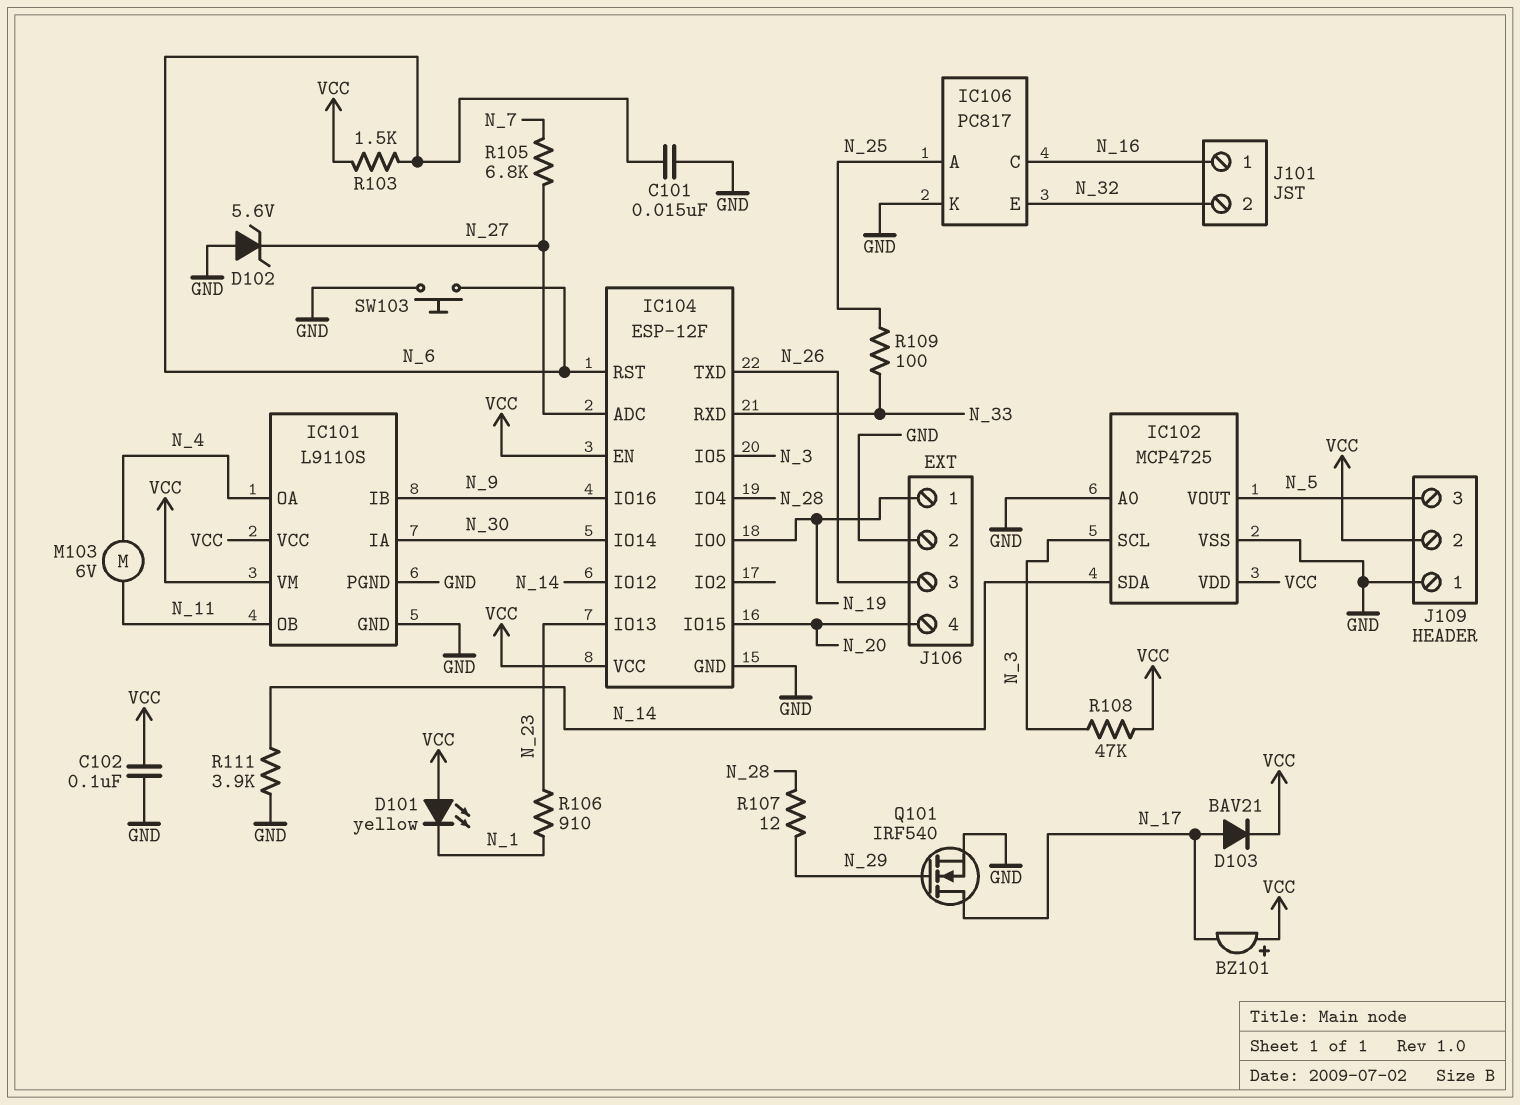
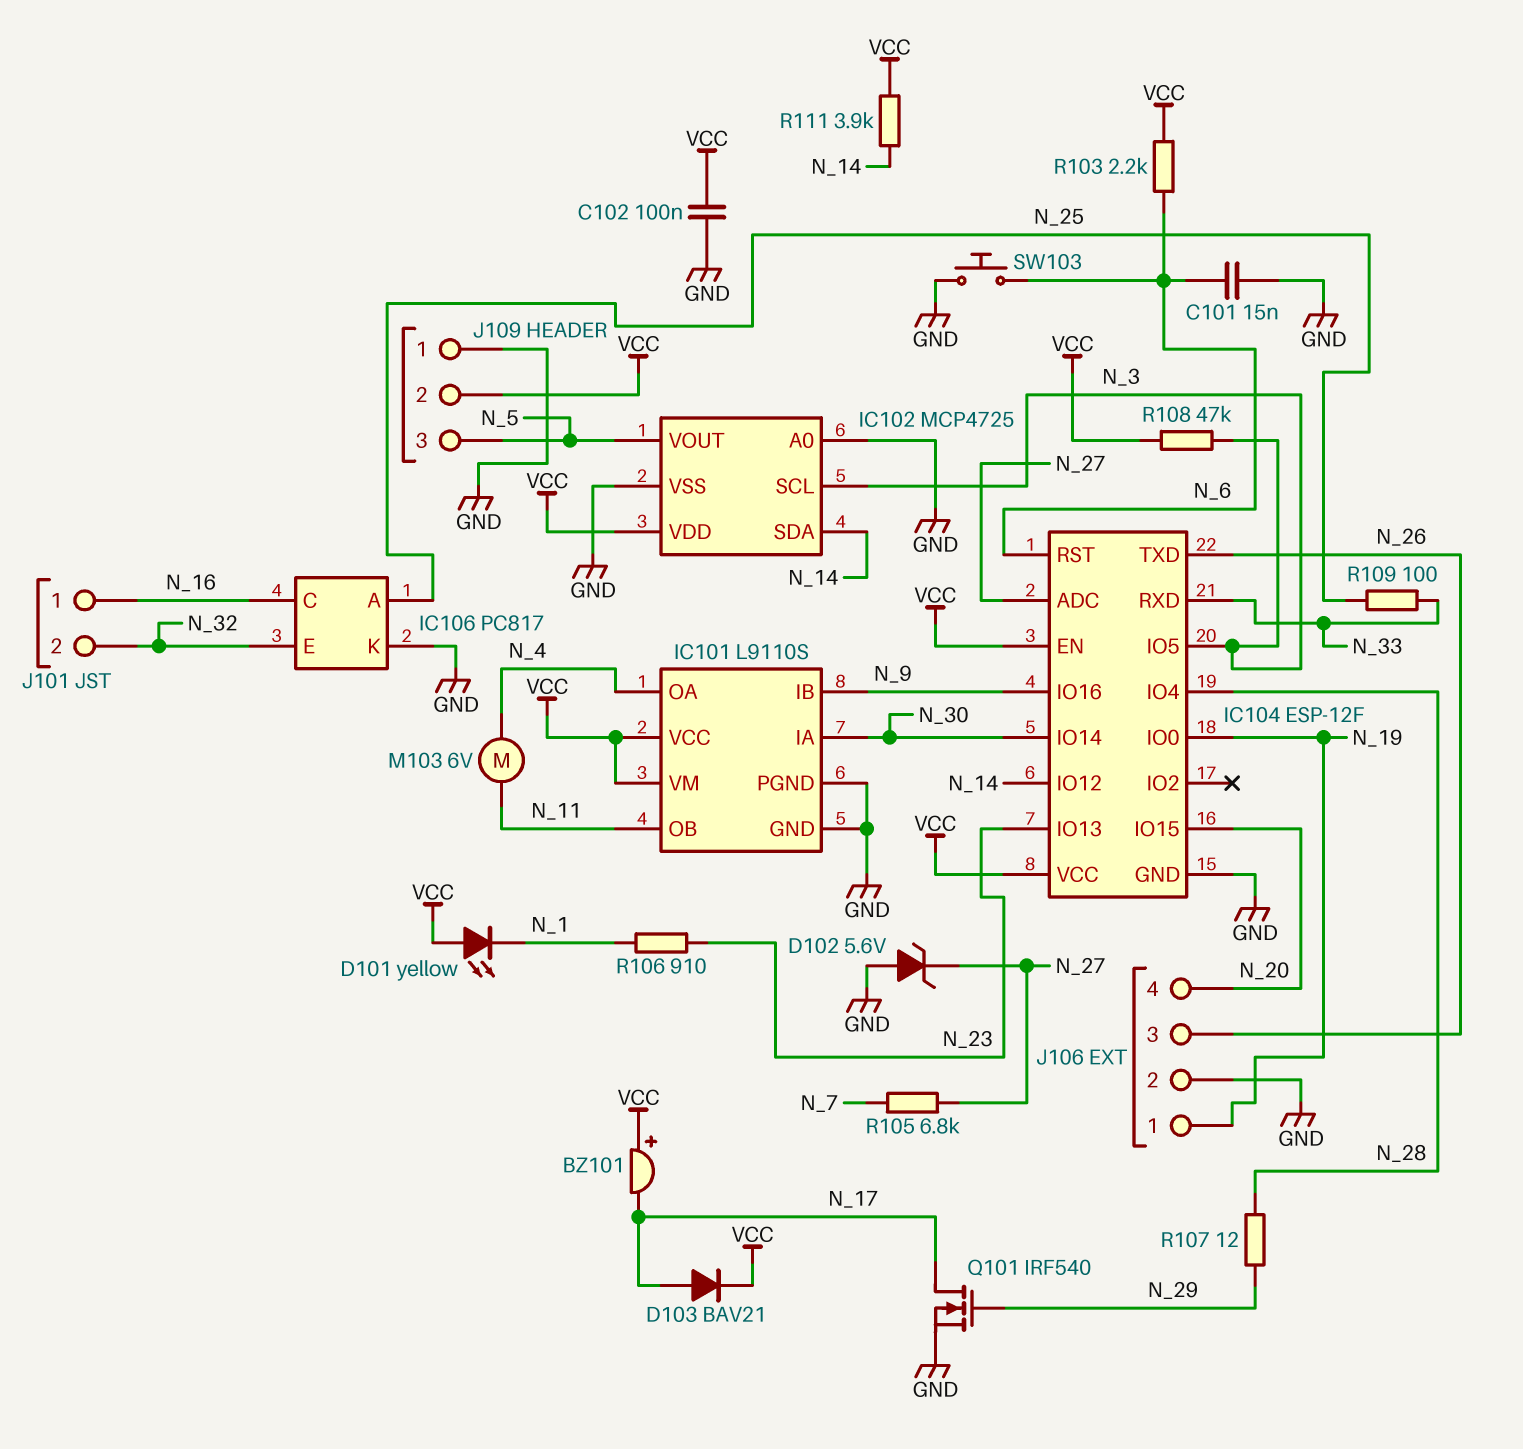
R103: 1.5k (N_6, VCC) -> 2.2k (N_6, VCC)
R111: 3.9k (GND, N_14) -> 3.9k (N_14, VCC)

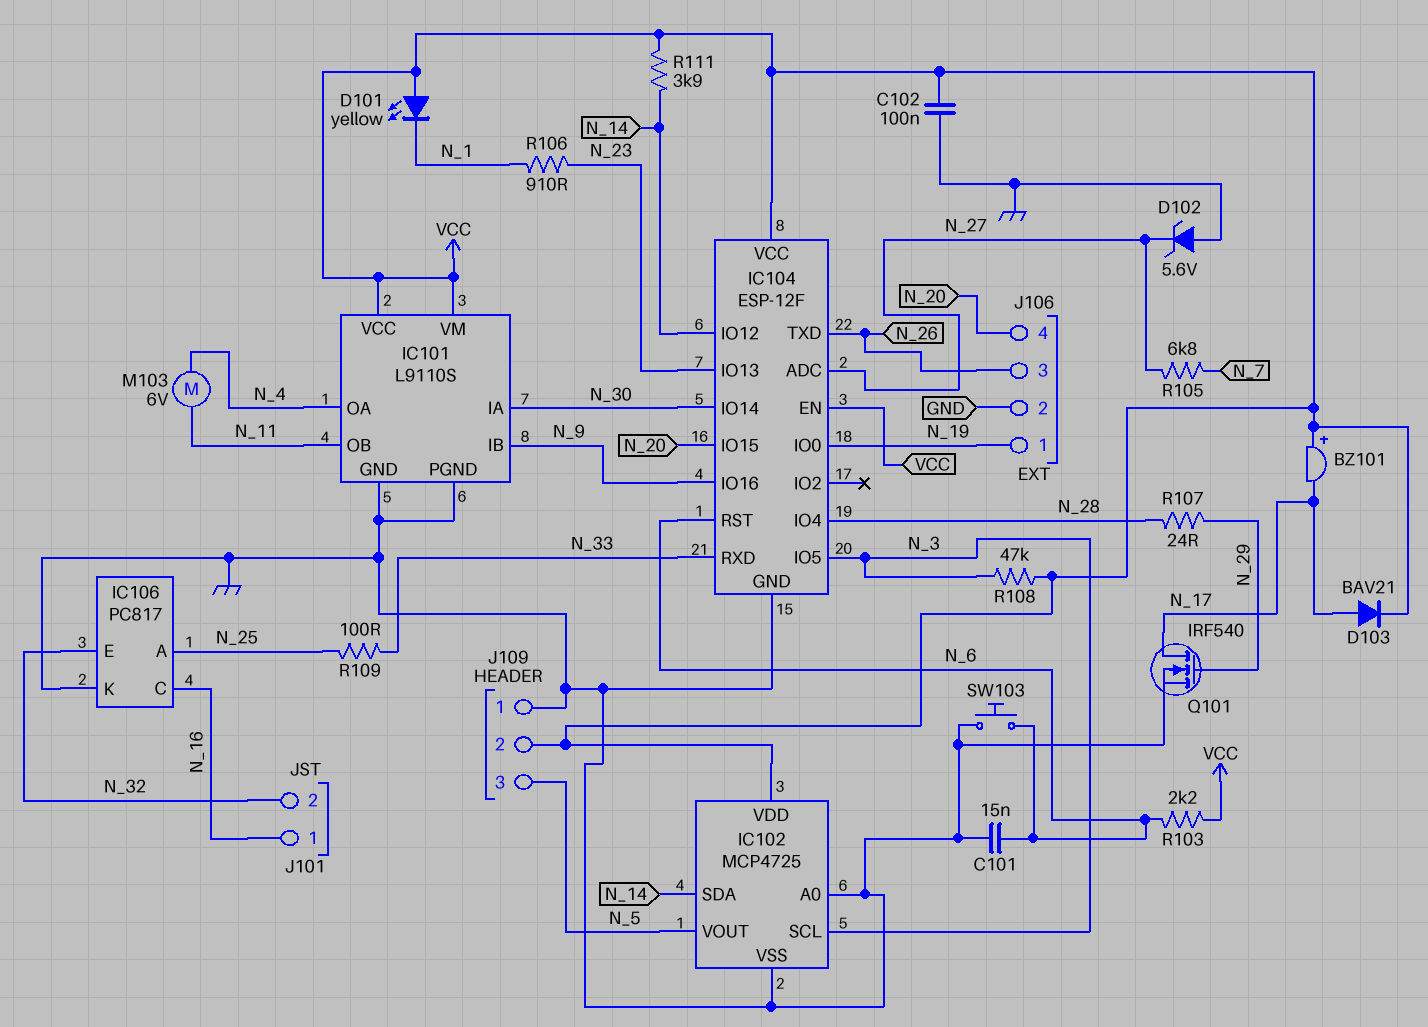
R107: 12 (N_28, N_29) -> 24 (N_28, N_29)

